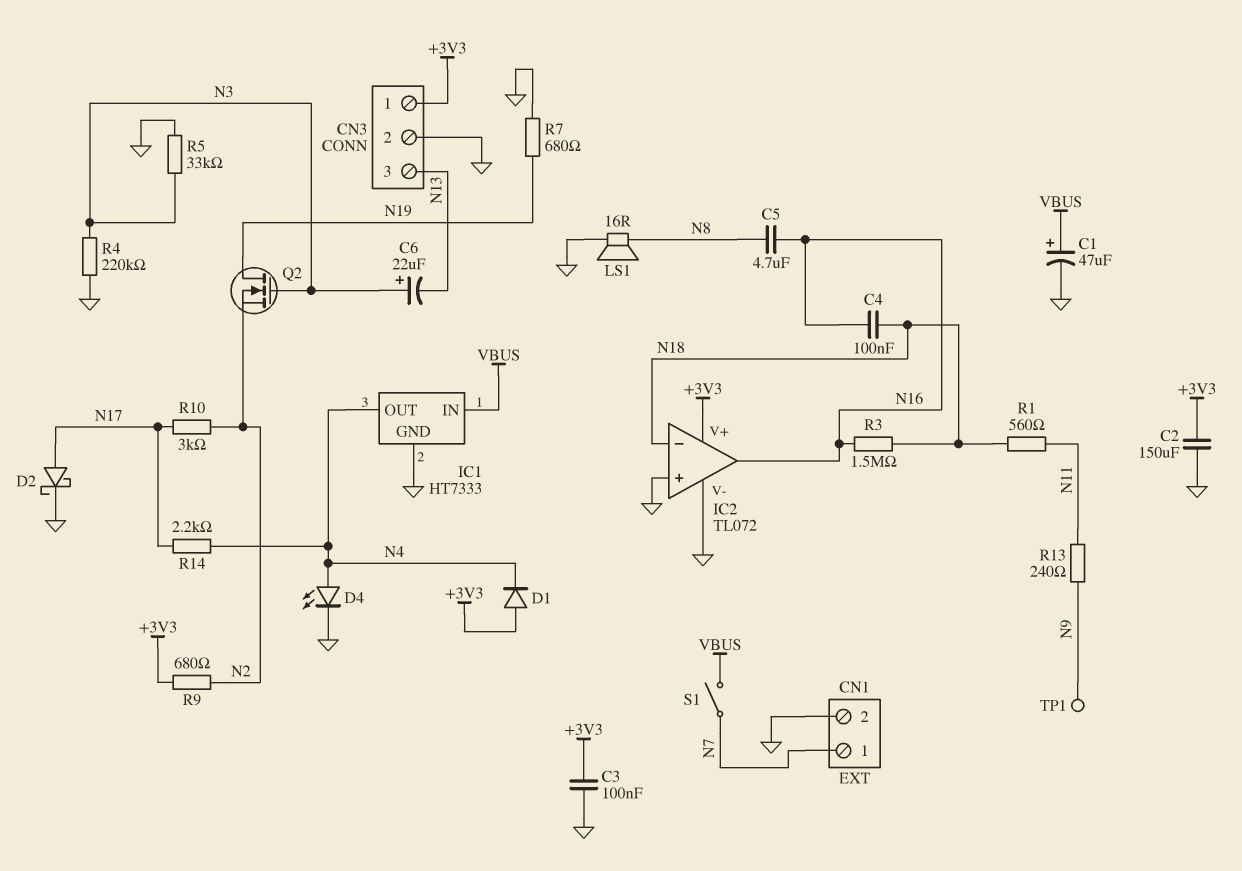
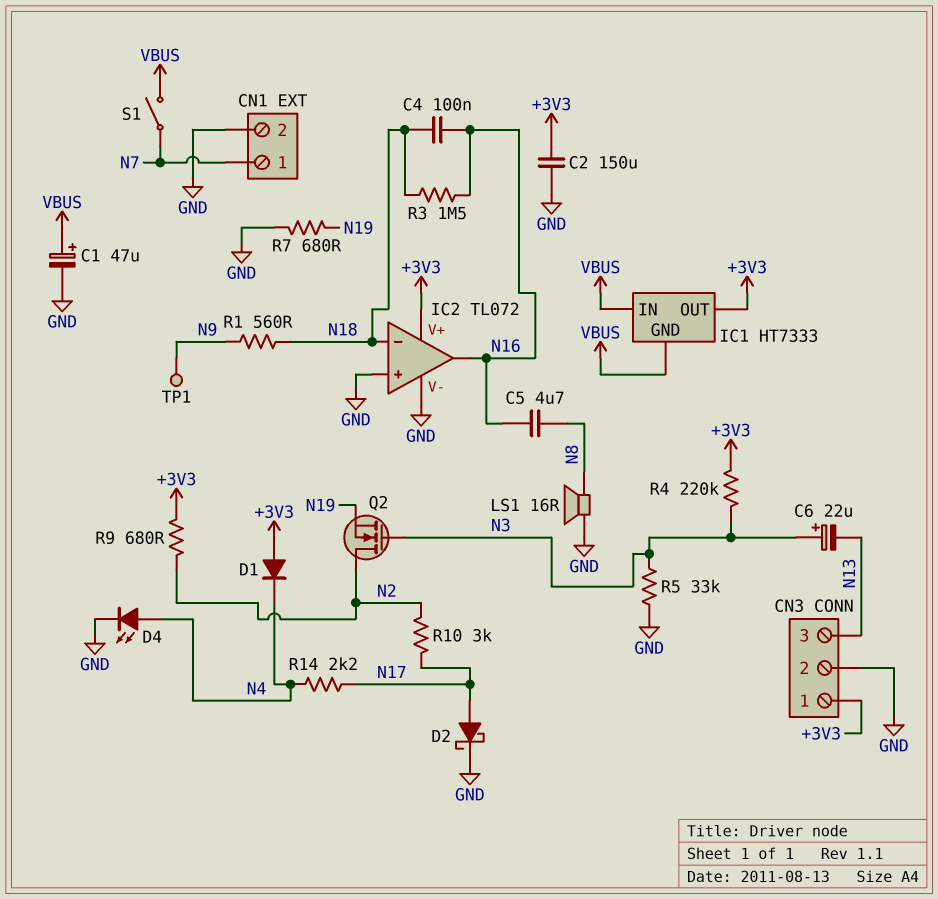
C3: 100nF (+3V3, GND) -> none
IC1 pin GND: GND -> VBUS
IC1 pin OUT: N4 -> +3V3
Q2: NMOS (G N3, D N19, S N2) -> NMOS (G N3, D N2, S N19)
R1: 560 (N11, N18) -> 560 (N9, N18)
R4: 220k (GND, N3) -> 220k (+3V3, N3)
R13: 240 (N9, N11) -> none

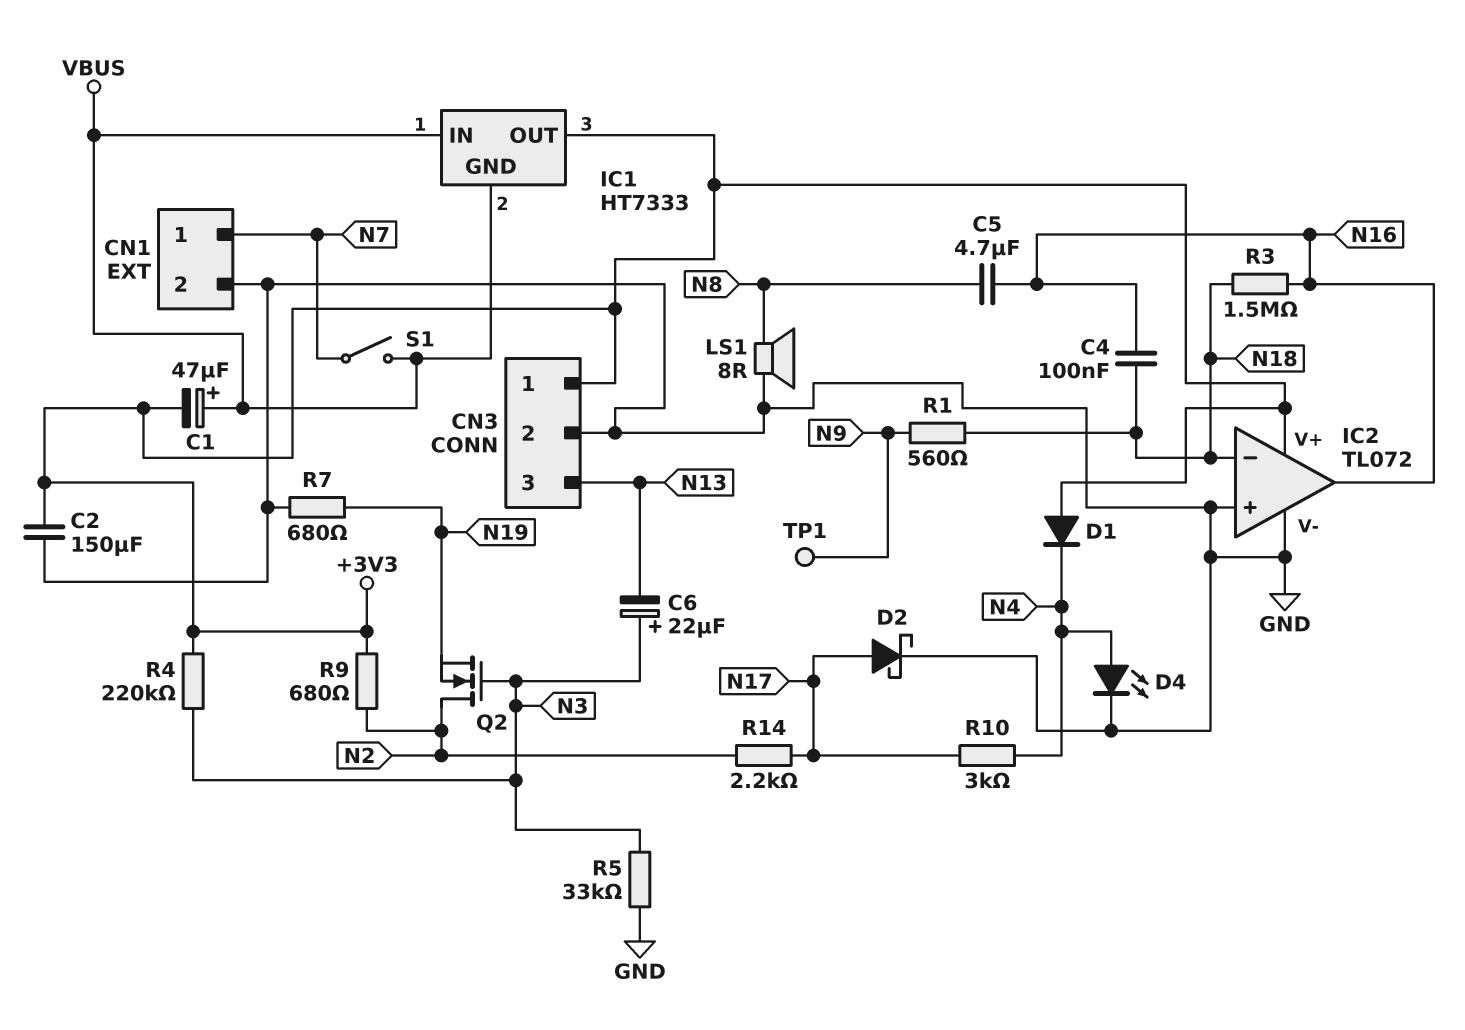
C1: 47uF (plus VBUS, minus GND) -> 47uF (plus VBUS, minus +3V3)
LS1: speaker 16R (GND, N8) -> speaker 8R (GND, N8)
R10: 3k (N2, N17) -> 3k (N4, N17)
R14: 2.2k (N4, N17) -> 2.2k (N2, N17)

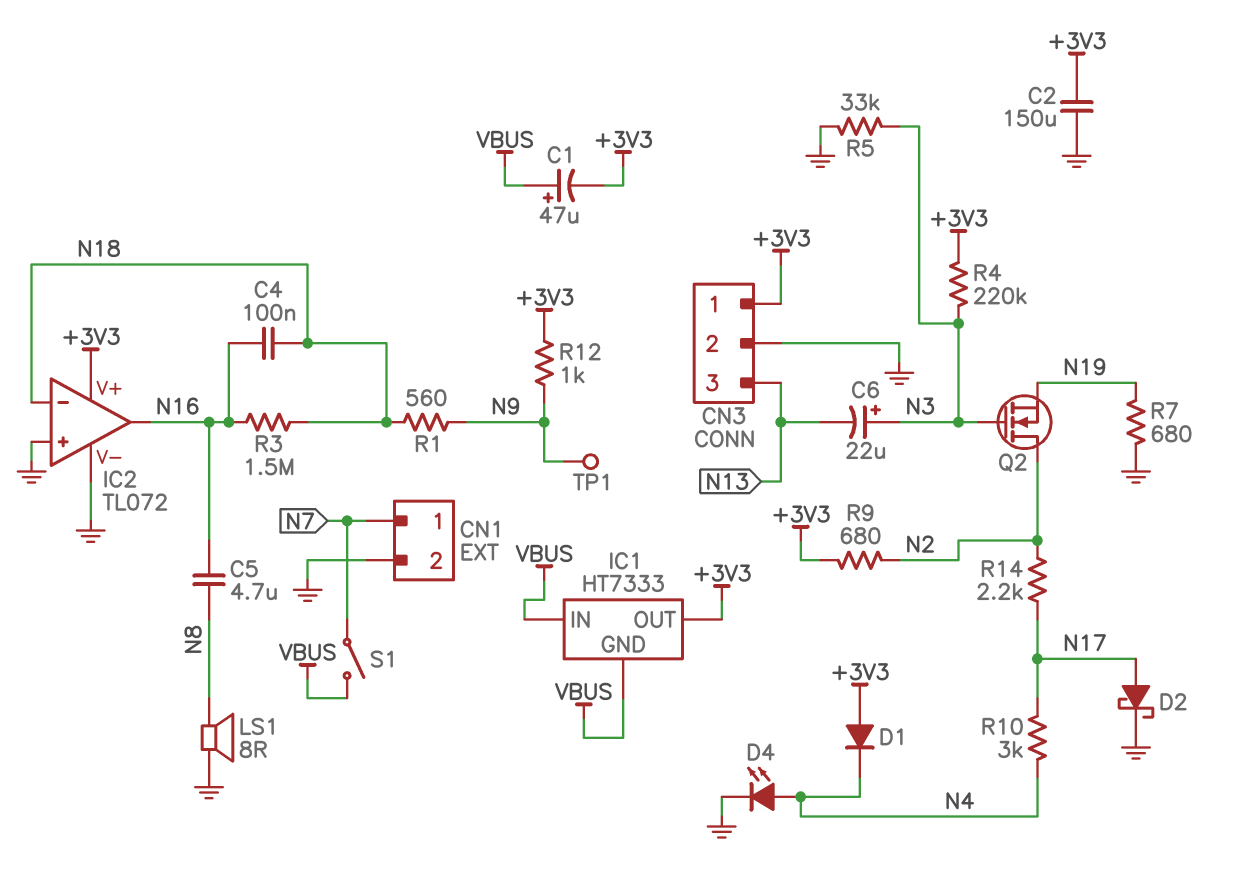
R12: none -> 1k (+3V3, N9)

